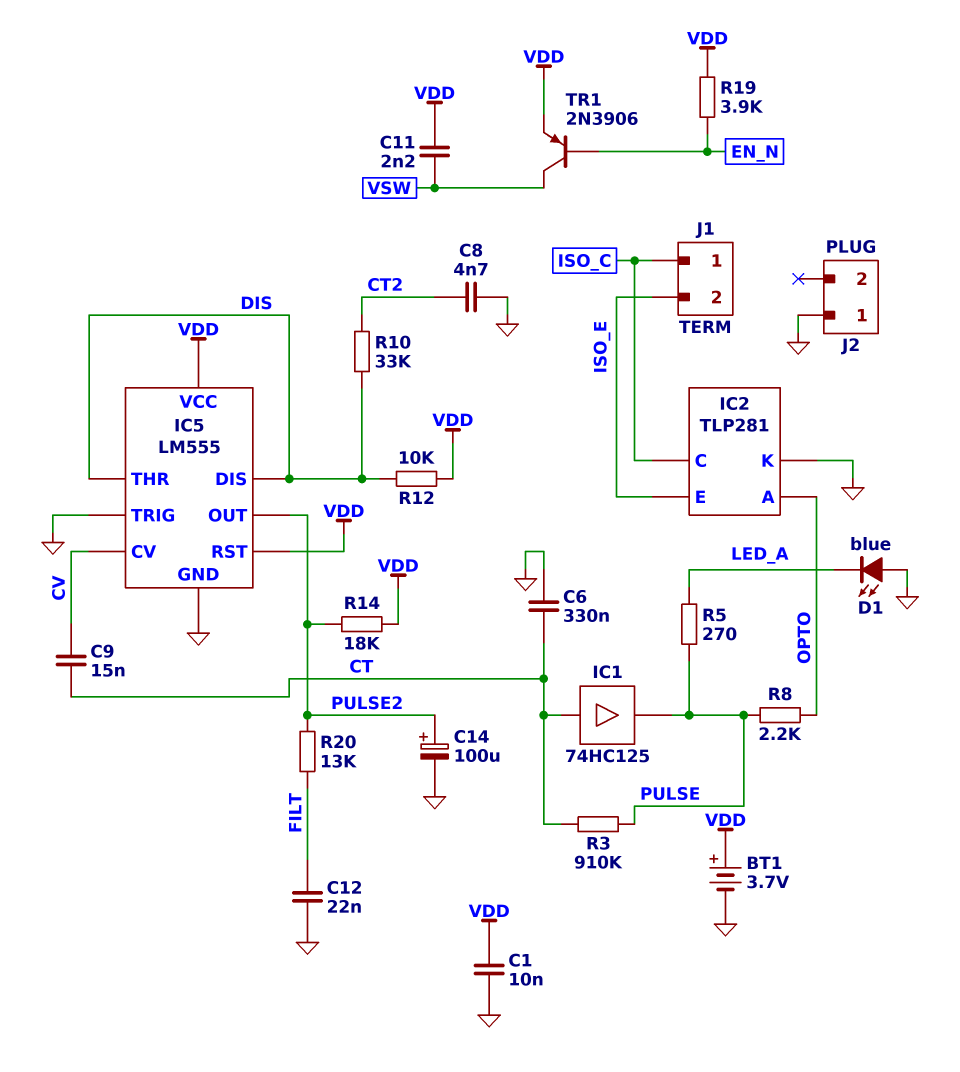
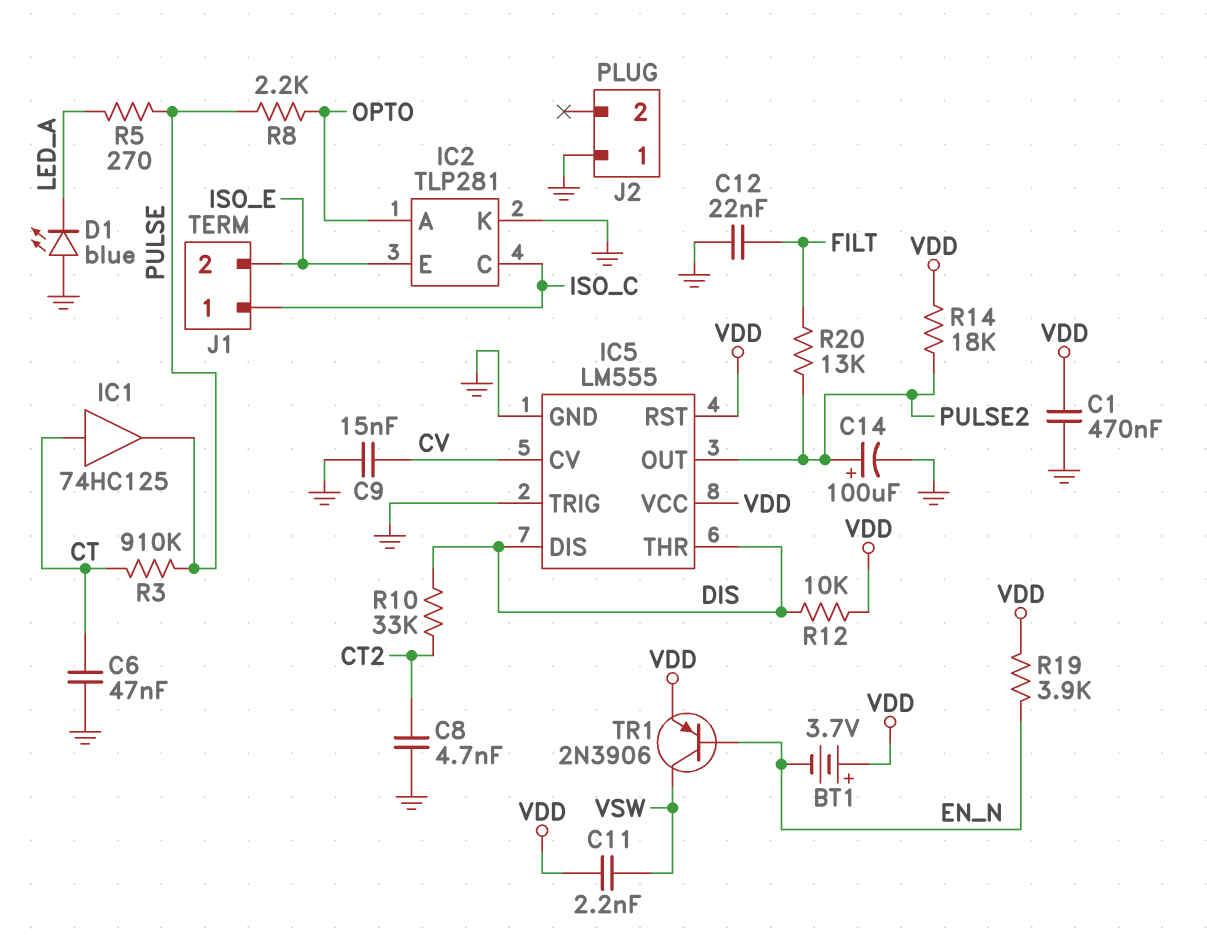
BT1: 3.7V (plus VDD, minus GND) -> 3.7V (plus VDD, minus EN_N)
C1: 10nF (GND, VDD) -> 470nF (GND, VDD)
C6: 330nF (CT, GND) -> 47nF (CT, GND)
C9: 15nF (CT, CV) -> 15nF (CV, GND)

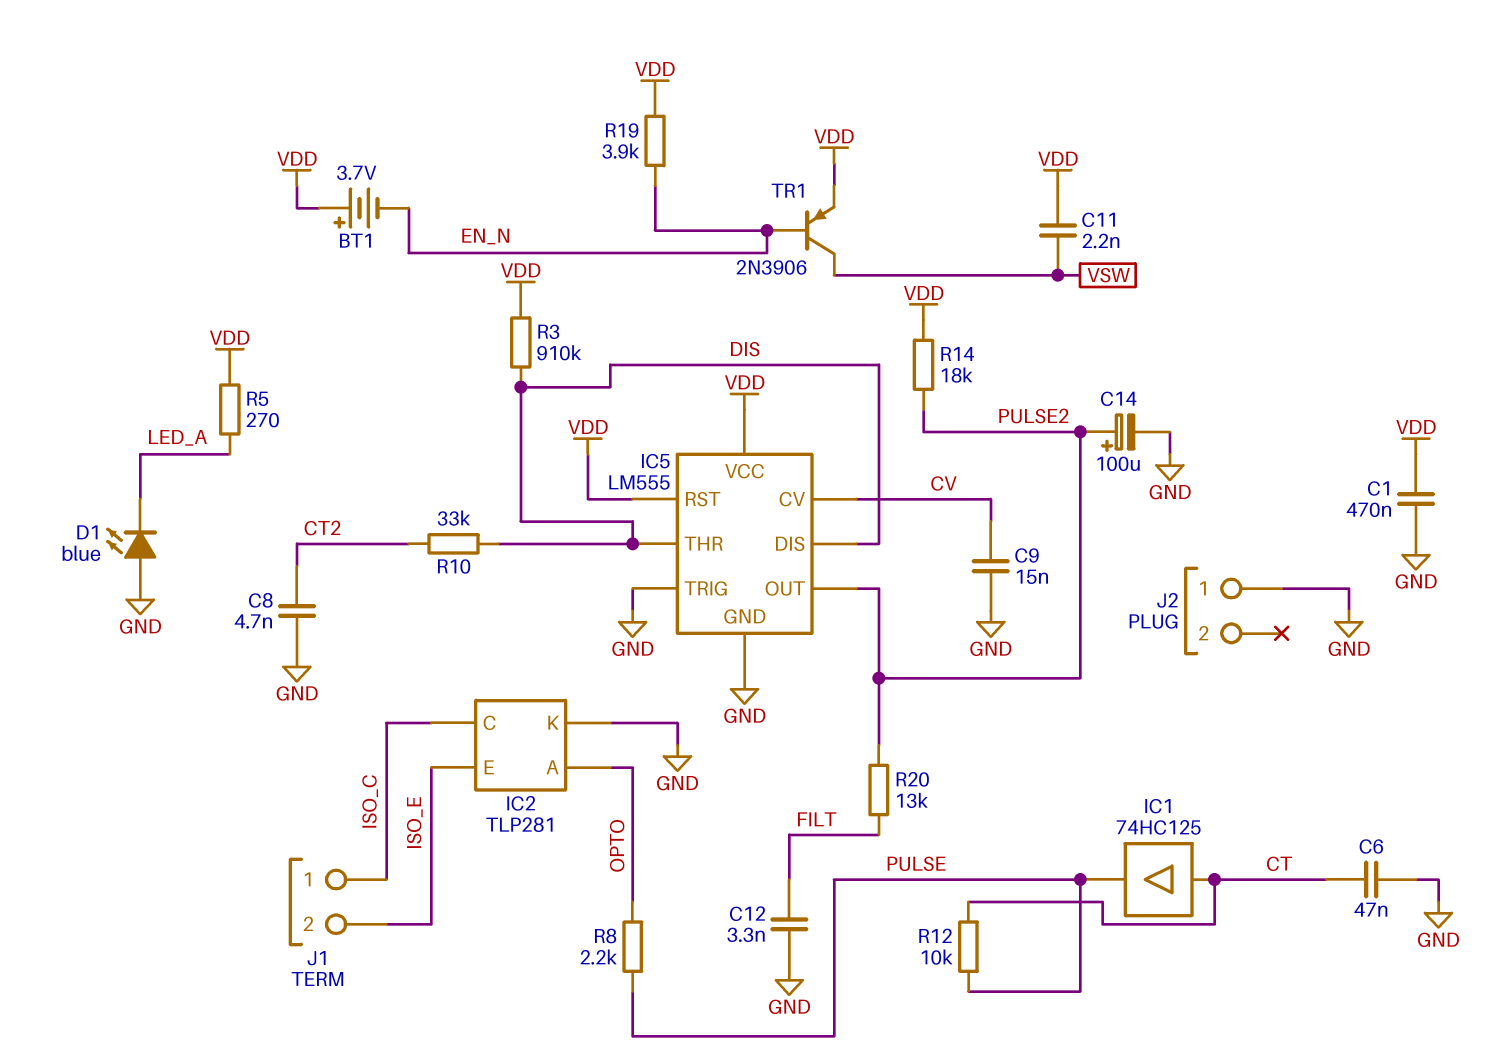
C12: 22nF (FILT, GND) -> 3.3nF (FILT, GND)
R3: 910k (CT, PULSE) -> 910k (DIS, VDD)
R5: 270 (LED_A, PULSE) -> 270 (LED_A, VDD)
R12: 10k (DIS, VDD) -> 10k (CT, PULSE)

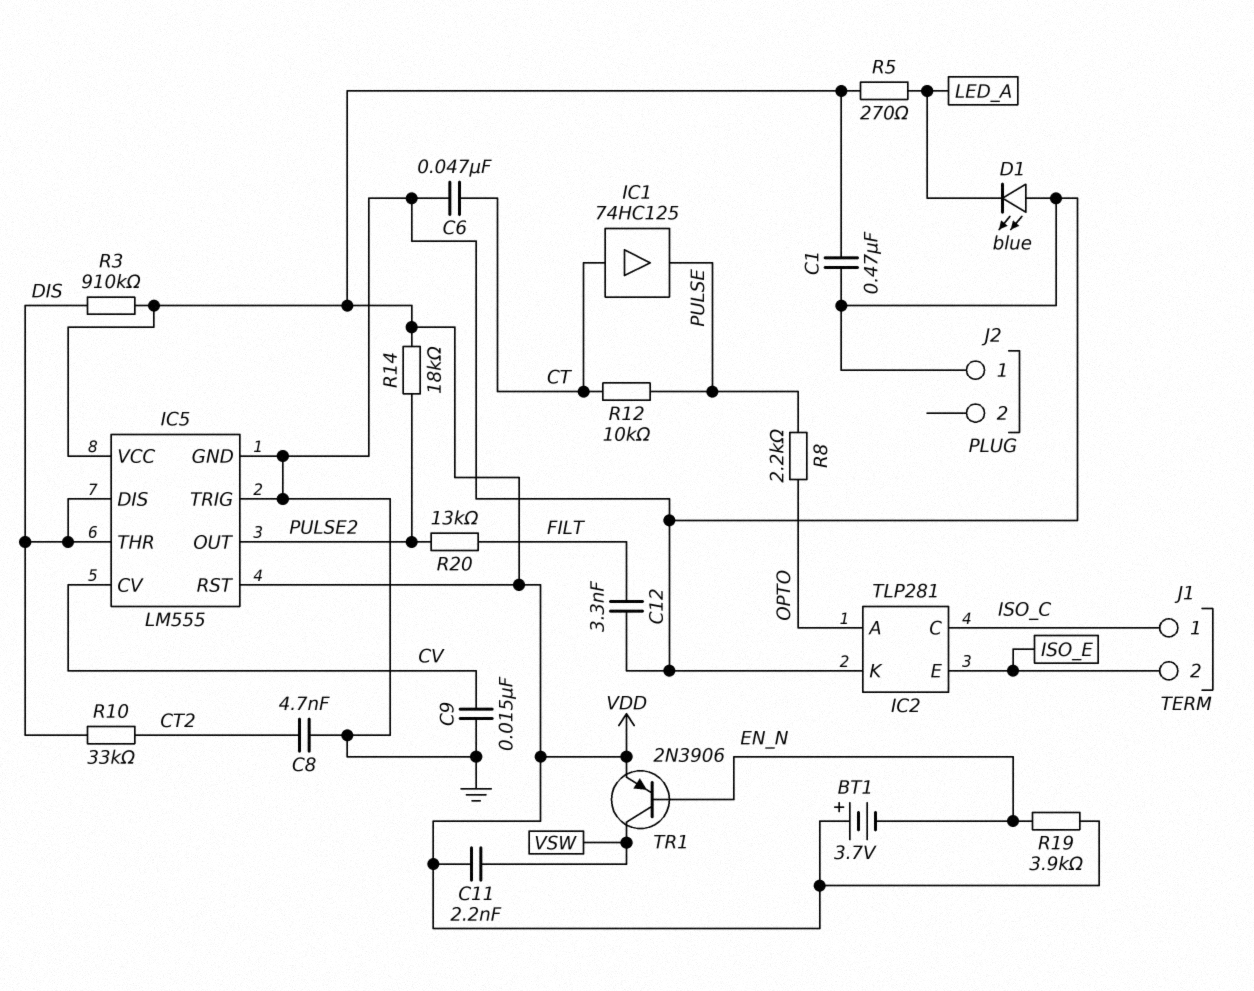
C14: 100uF (plus PULSE2, minus GND) -> none

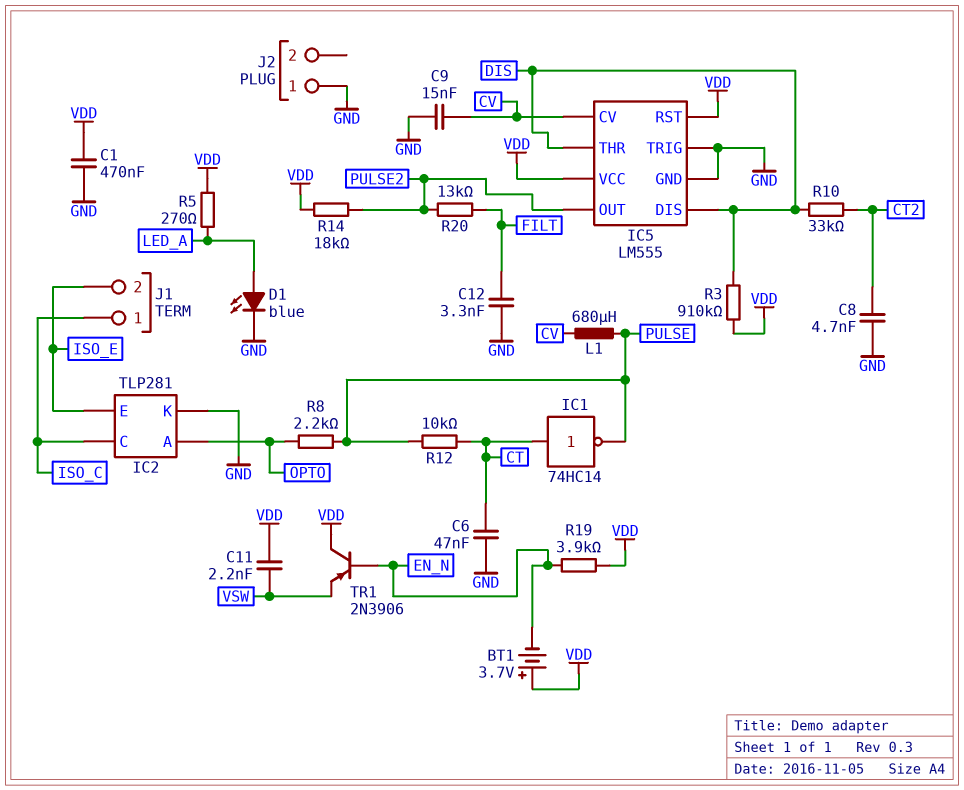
D1: LED blue (A GND, K LED_A) -> LED blue (A LED_A, K GND)
IC1: buffer 74HC125 (in CT, out PULSE) -> NOT 74HC14 (in CT, out PULSE)
L1: none -> 680uH (CV, PULSE)
TR1: PNP 2N3906 (B EN_N, C VSW, E VDD) -> PNP 2N3906 (B EN_N, C VDD, E VSW)

